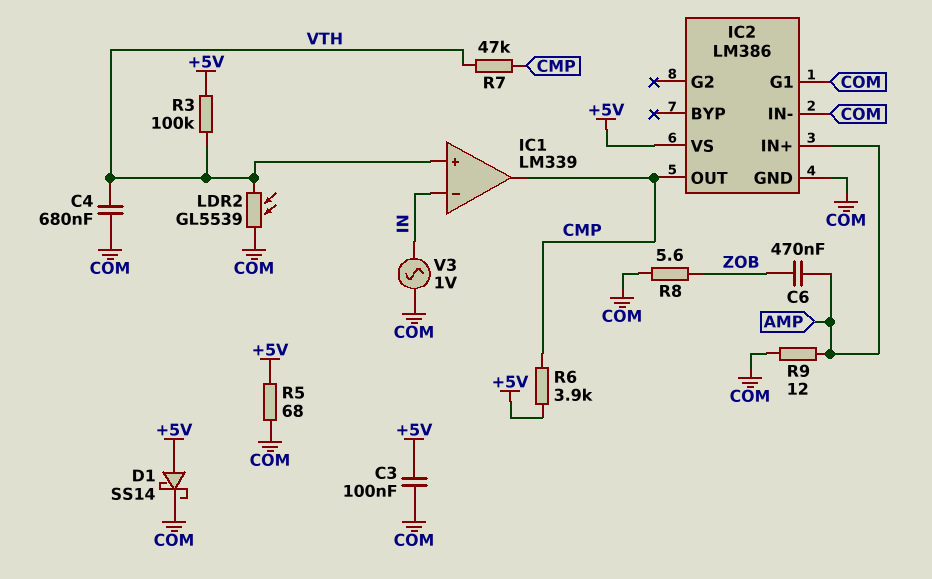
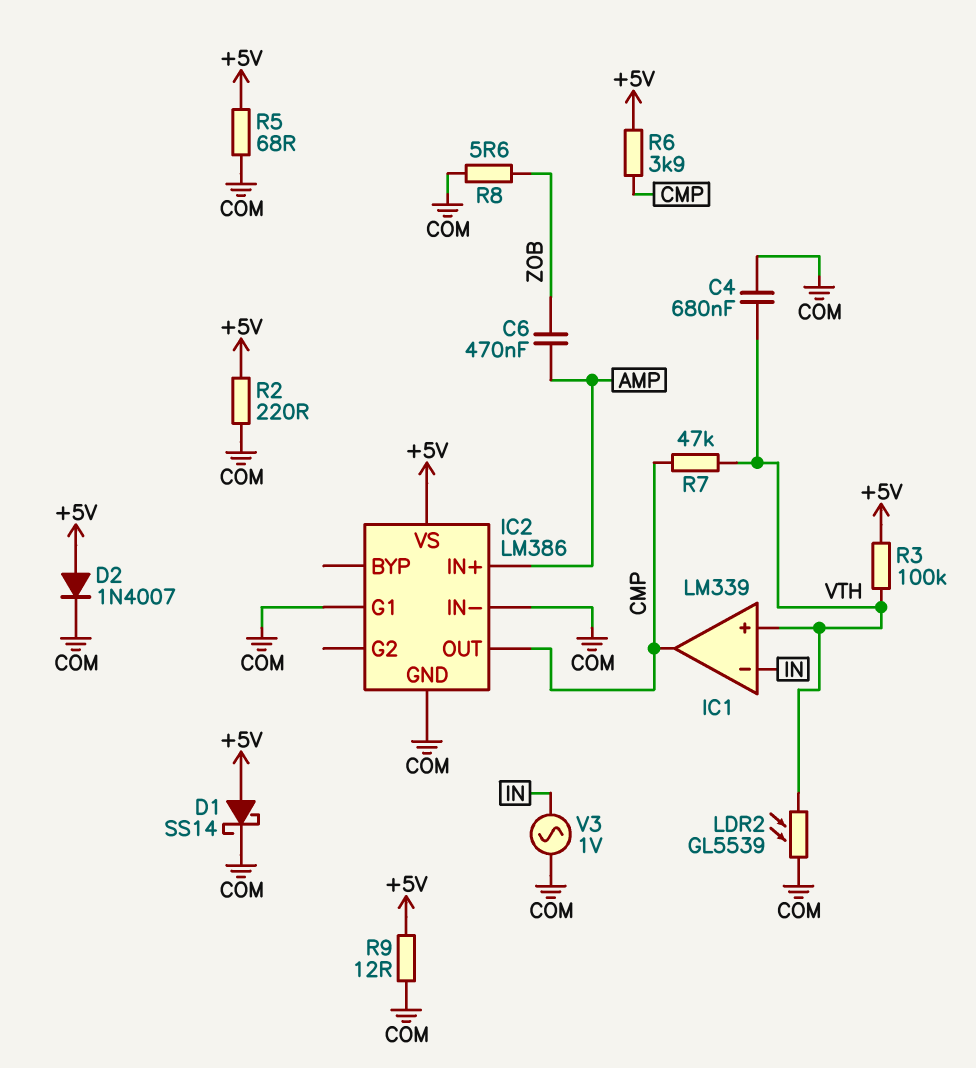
C3: 100nF (+5V, COM) -> none
D2: none -> diode 1N4007 (A +5V, K COM)
R2: none -> 220 (+5V, COM)
R9: 12 (AMP, COM) -> 12 (+5V, COM)

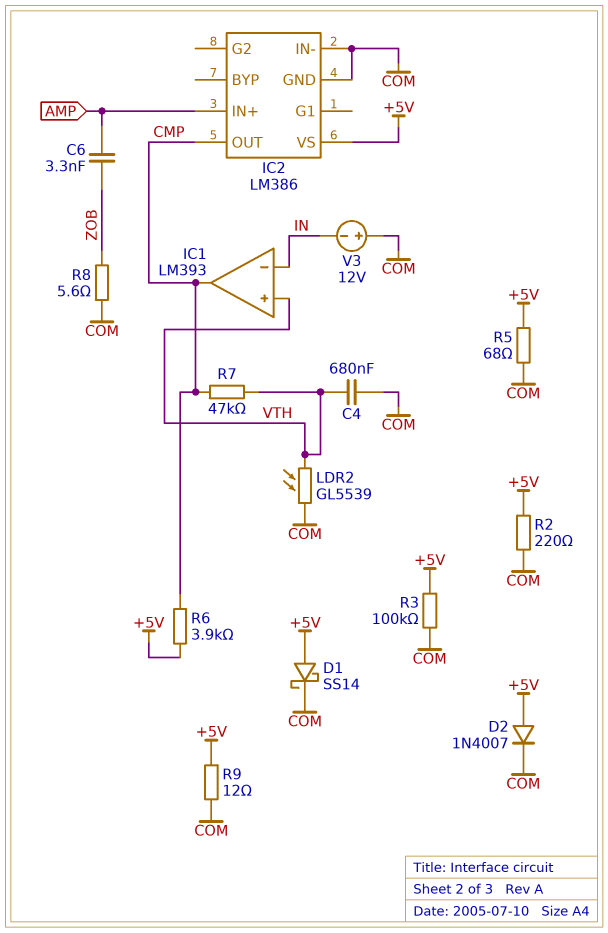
C6: 470nF (AMP, ZOB) -> 3.3nF (AMP, ZOB)
IC1: LM339 -> LM393
IC2 pin G1: COM -> none
R3: 100k (+5V, VTH) -> 100k (+5V, COM)
V3: AC 1V (COM, IN) -> 12V (plus COM, minus IN)

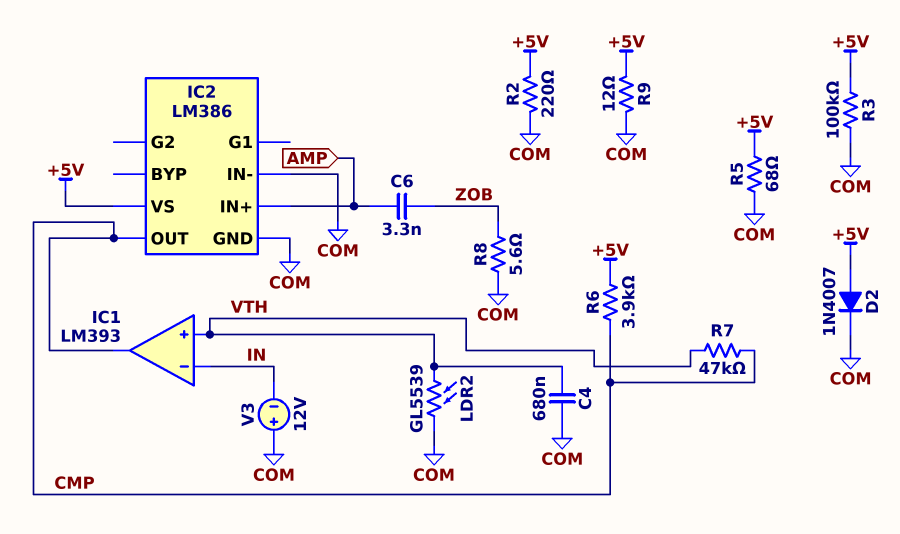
D1: schottky SS14 (A +5V, K COM) -> none

